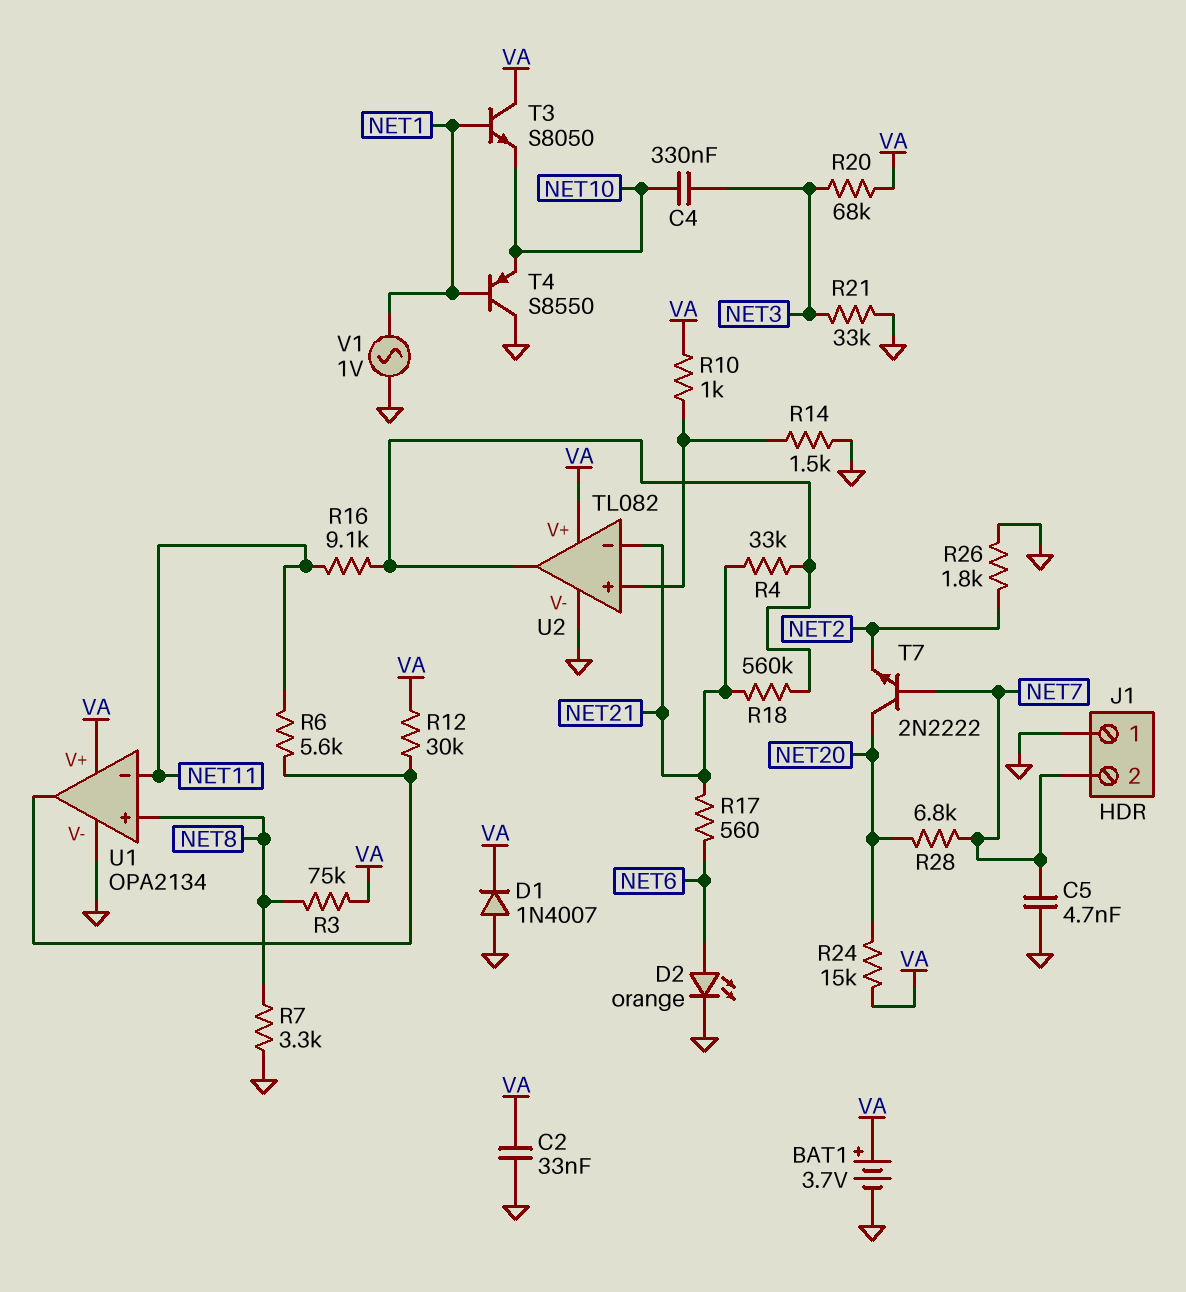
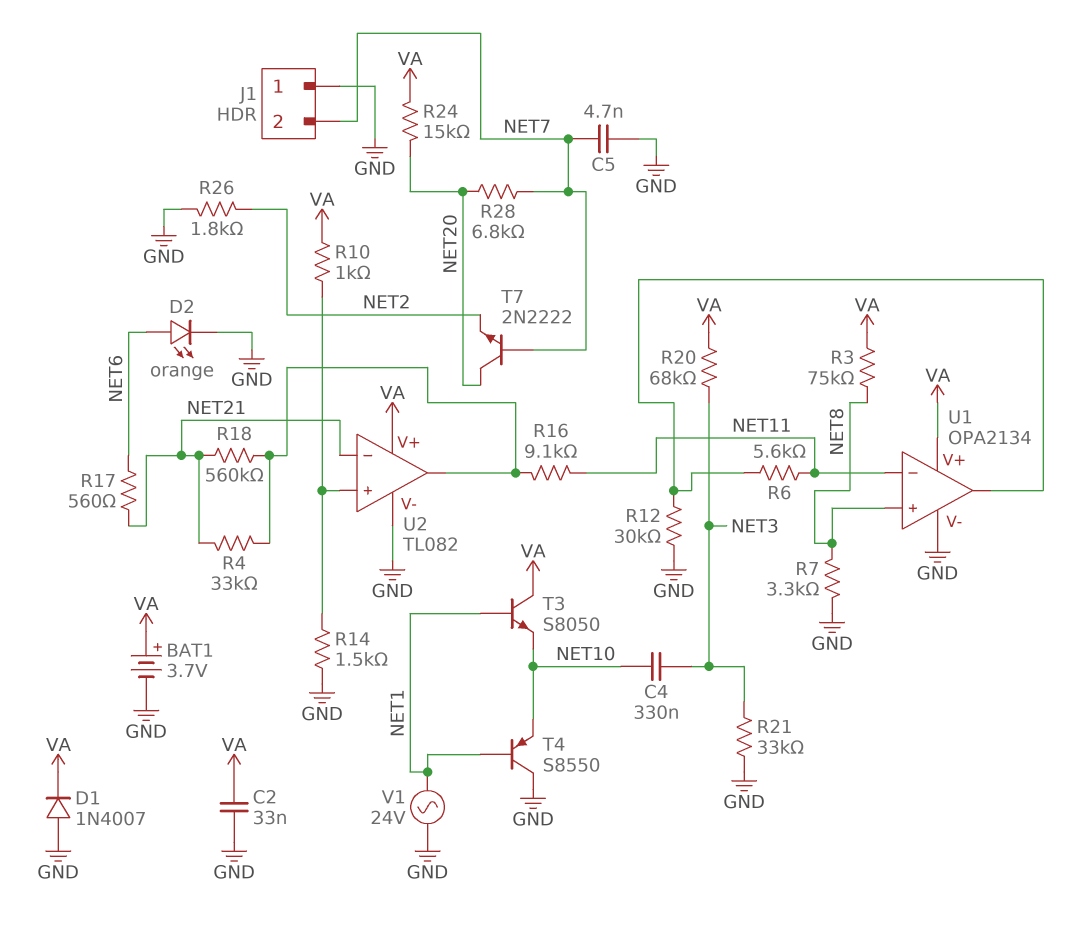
R12: 30k (U1/out, VA) -> 30k (GND, U1/out)
V1: AC 1V (GND, NET1) -> AC 24V (GND, NET1)

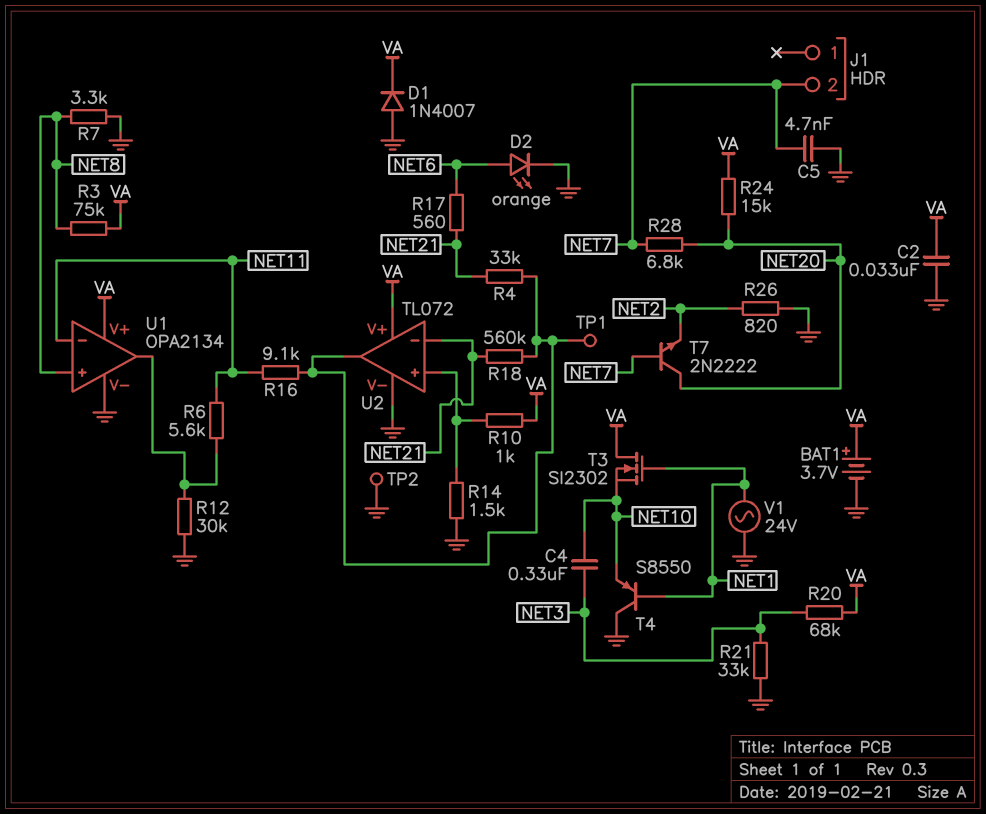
J1 pin 1: GND -> none
R26: 1.8k (GND, NET2) -> 820 (GND, NET2)
T3: NPN S8050 (B NET1, C VA, E NET10) -> NMOS SI2302 (G NET1, D VA, S NET10)
TP1: none -> test point (U2/out)
TP2: none -> test point (GND)
U2: TL082 -> TL072

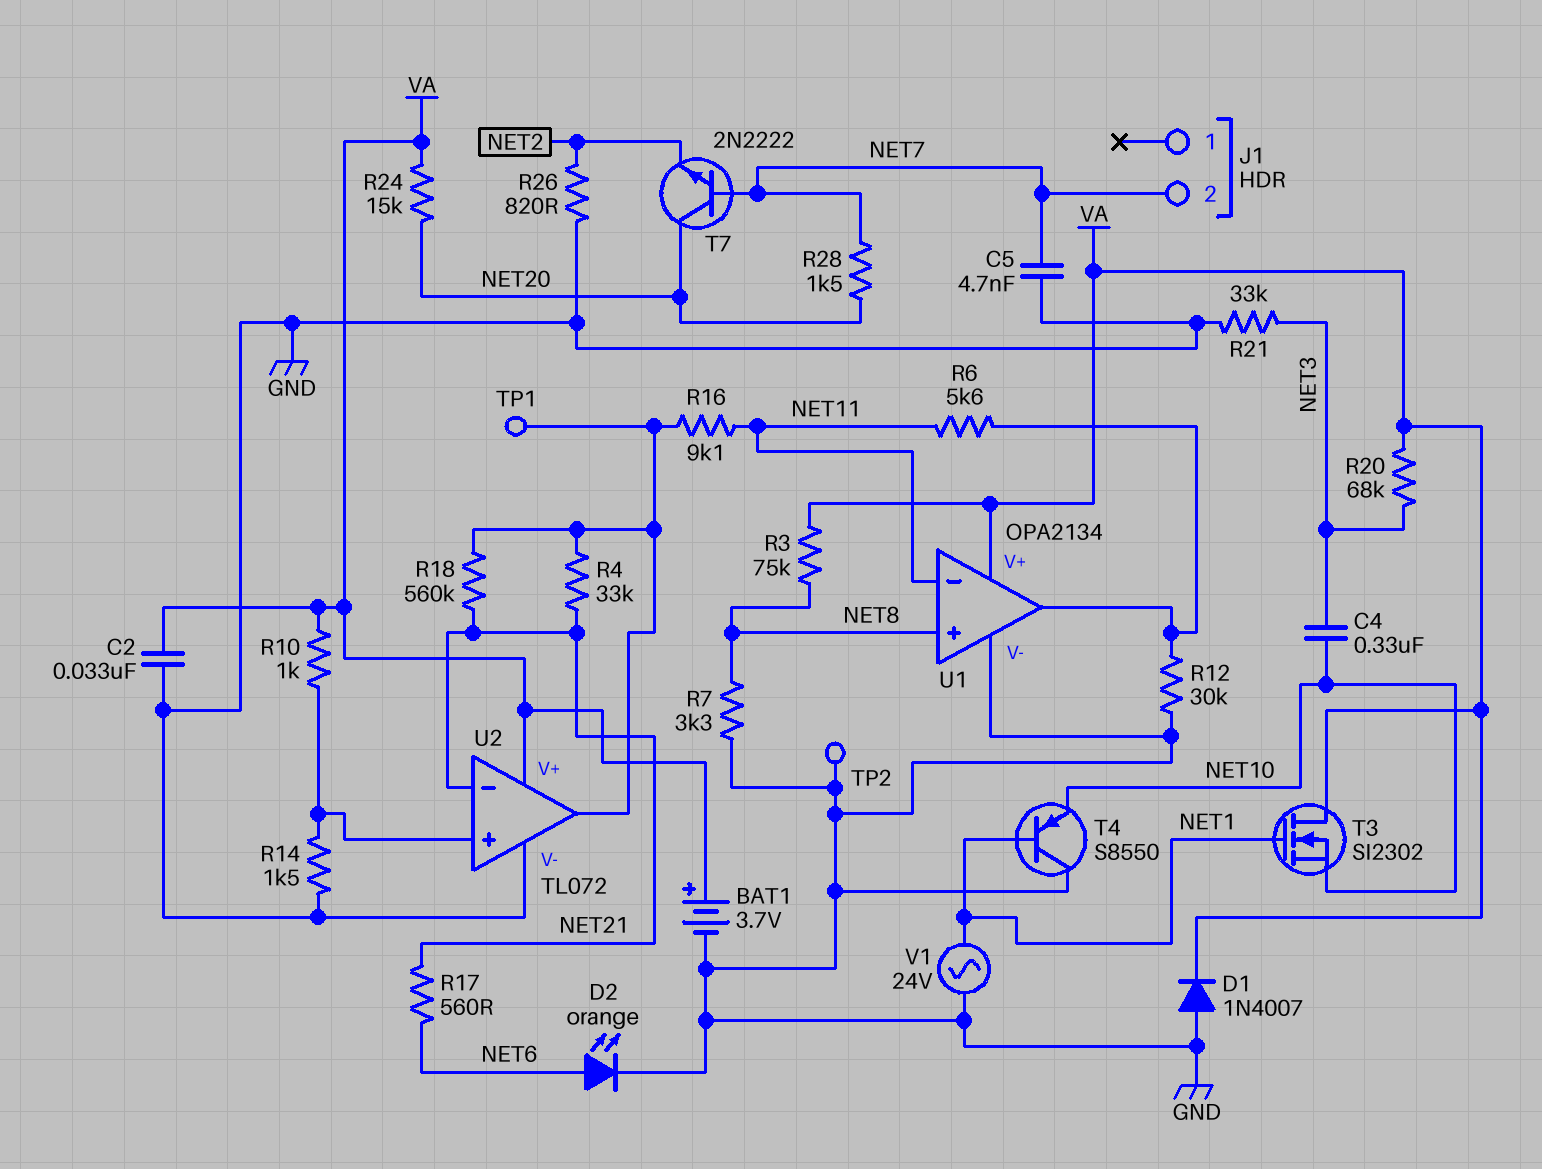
R28: 6.8k (NET7, NET20) -> 1.5k (NET7, NET20)

